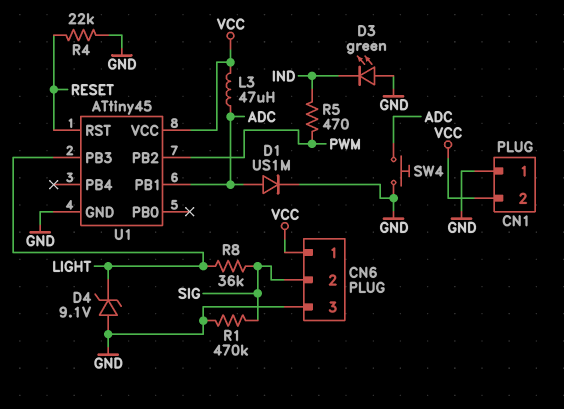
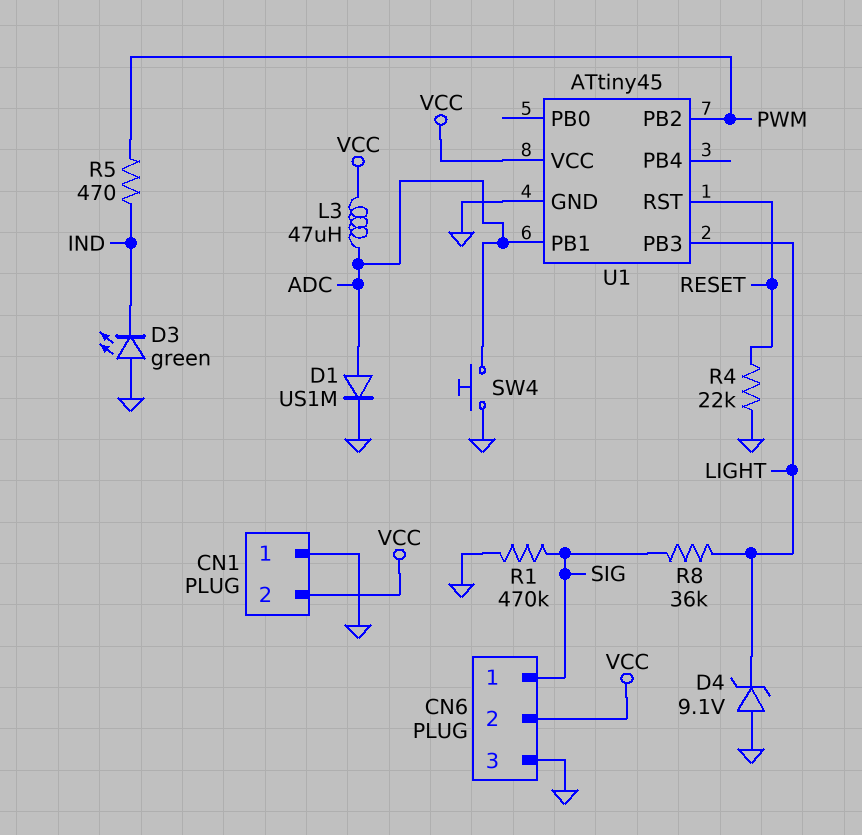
CN6 pin 1: VCC -> SIG
CN6 pin 2: SIG -> VCC

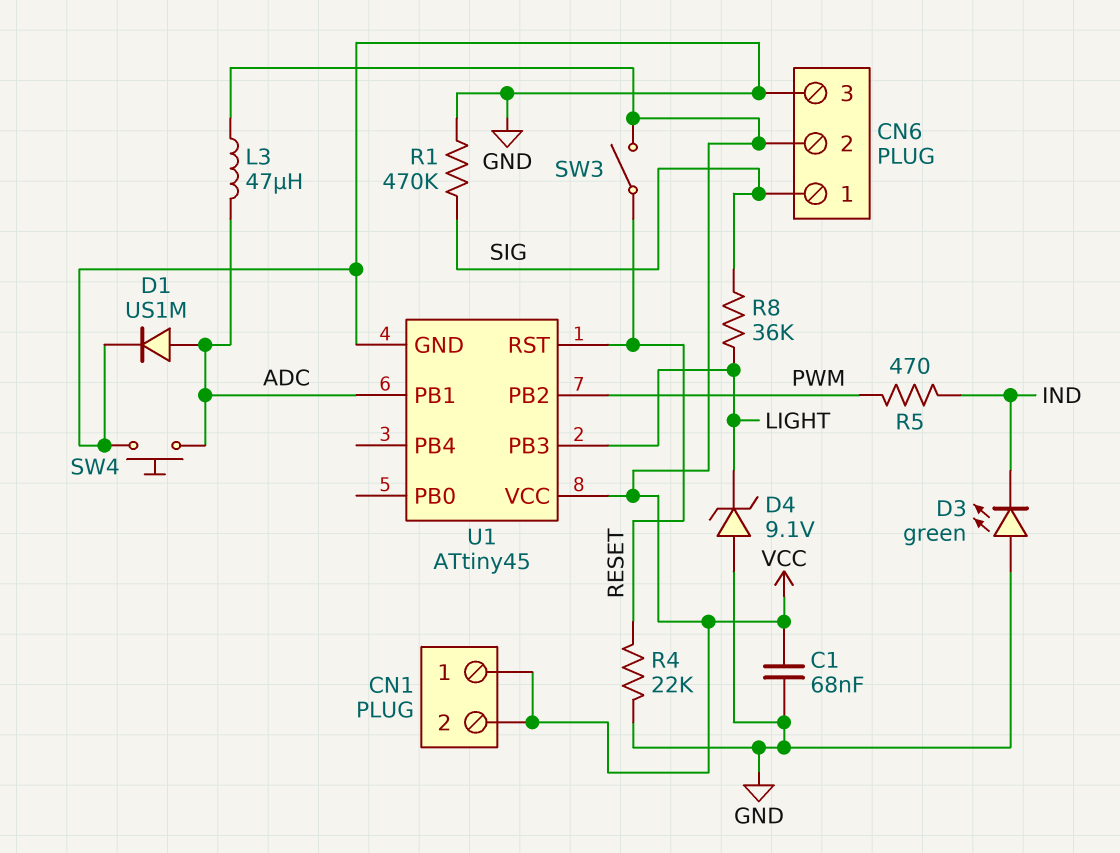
C1: none -> 68nF (GND, VCC)
CN1 pin 1: GND -> VCC
SW3: none -> switch (RESET, VCC)

